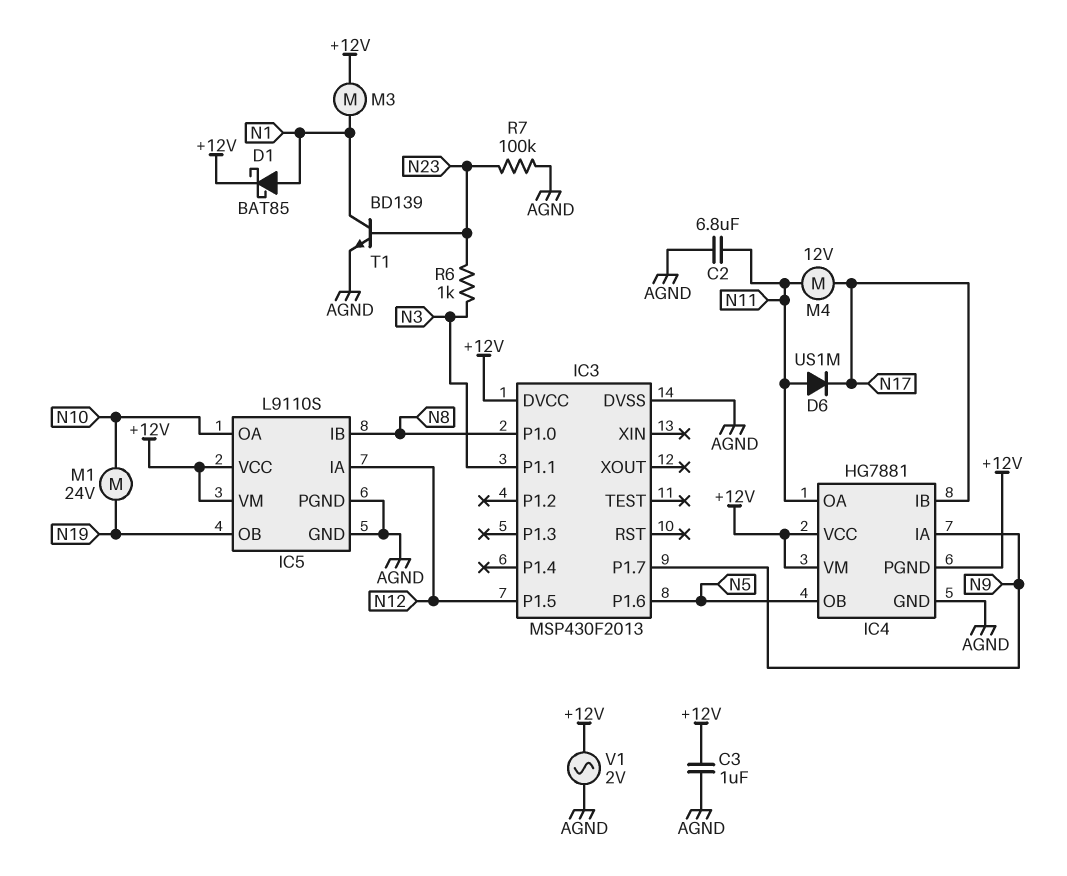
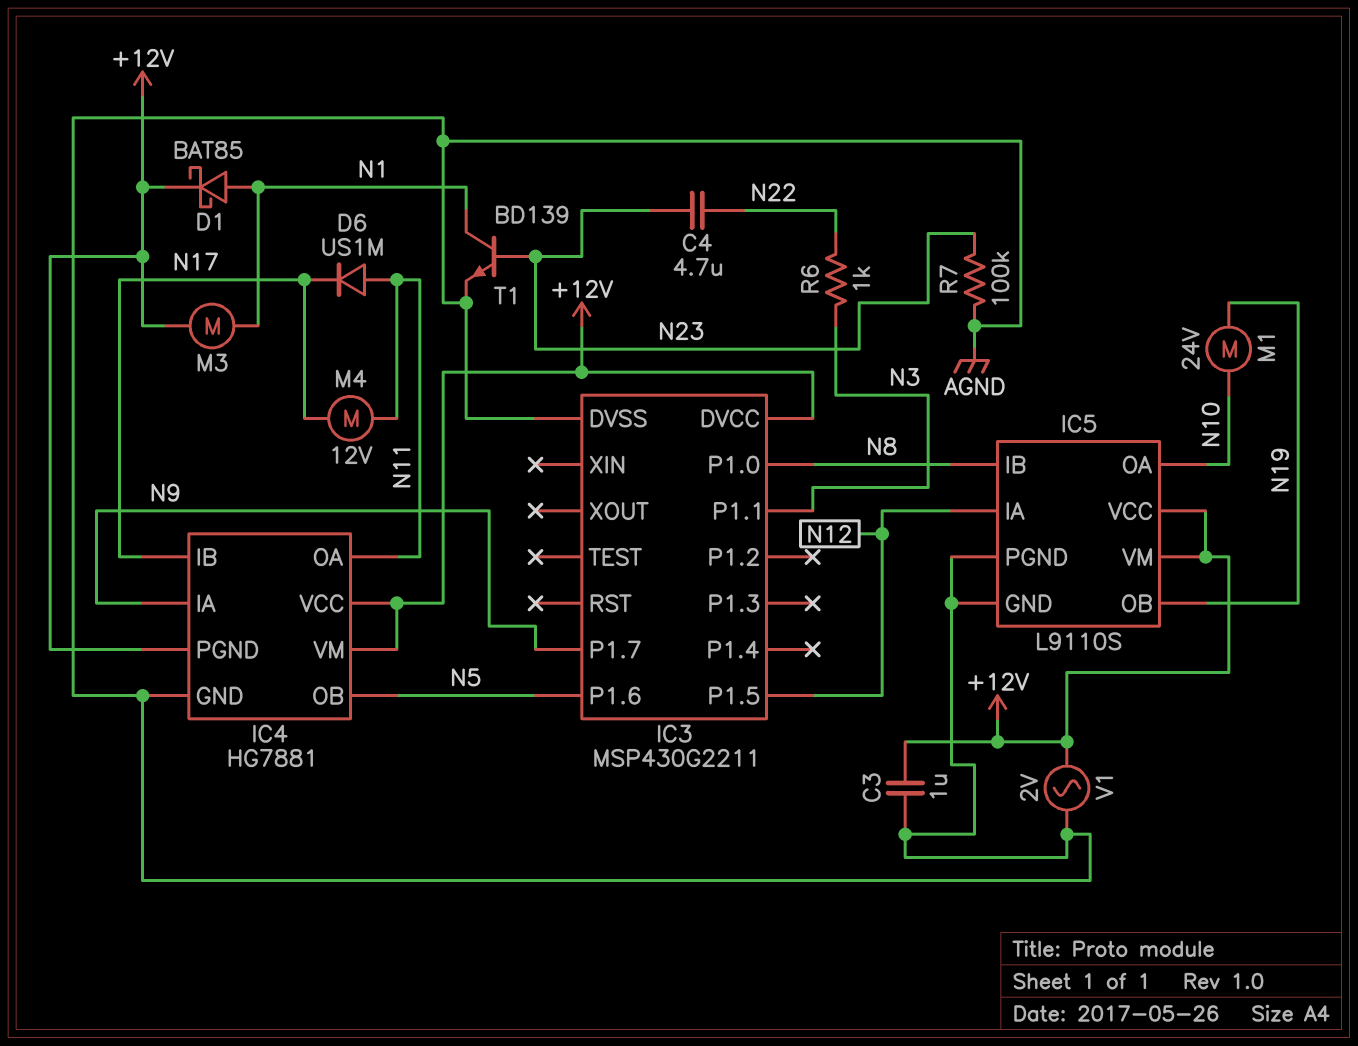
C2: 6.8uF (AGND, N11) -> none
C4: none -> 4.7uF (N22, N23)
IC3: MSP430F2013 -> MSP430G2211
R6: 1k (N3, N23) -> 1k (N3, N22)

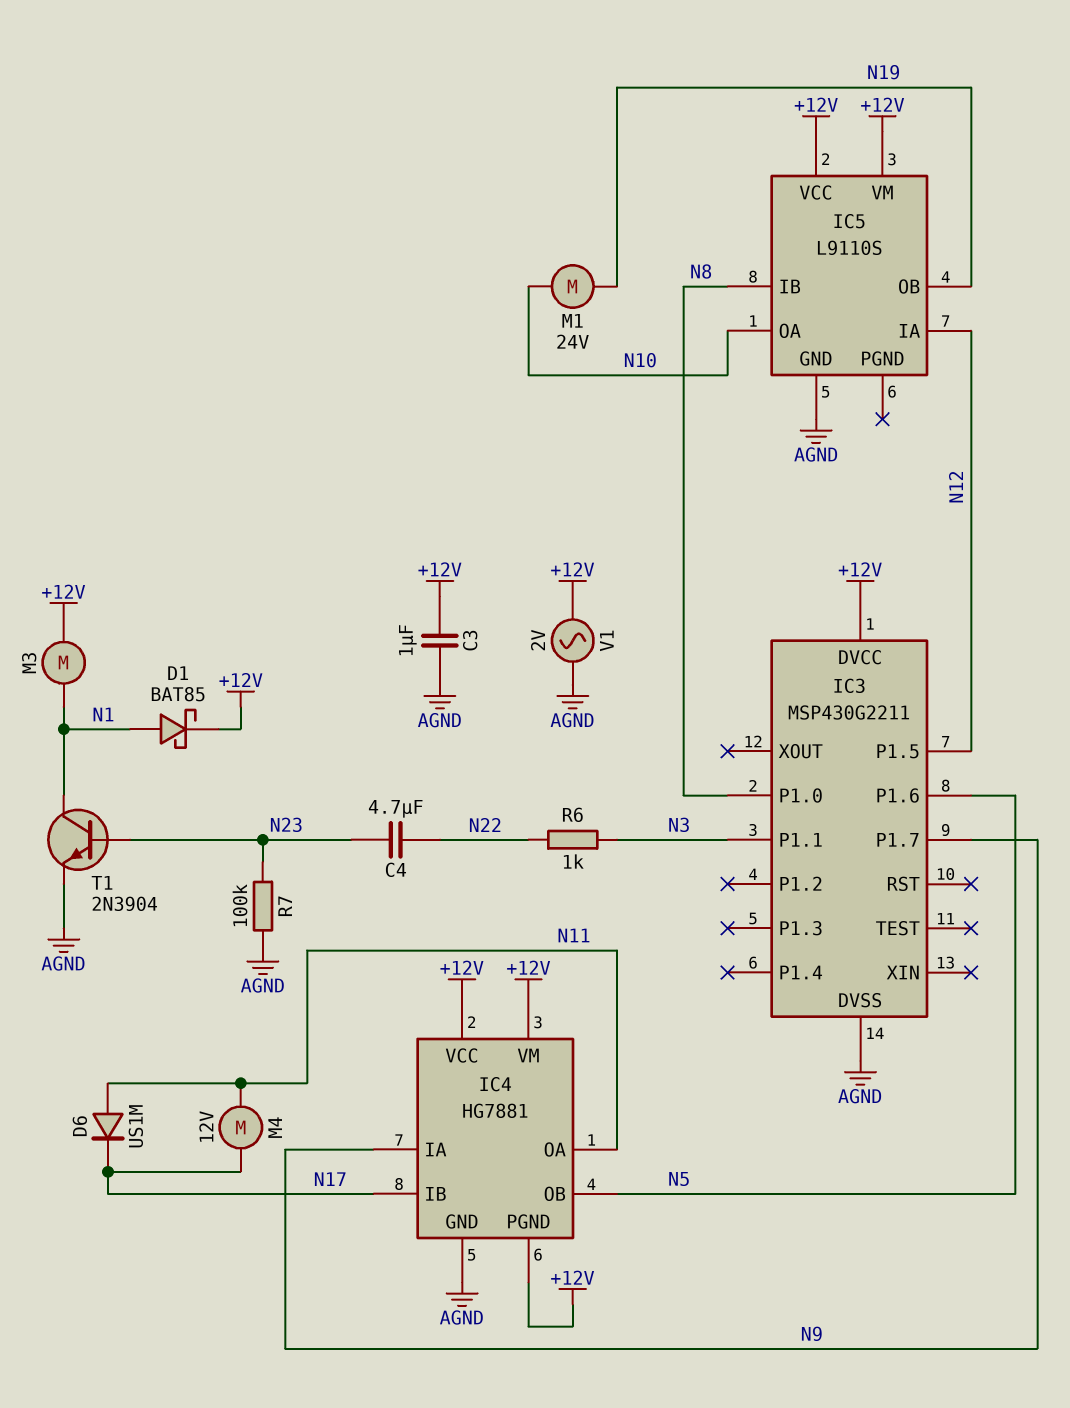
IC5 pin PGND: AGND -> none
T1: NPN BD139 (B N23, C N1, E AGND) -> NPN 2N3904 (B N23, C N1, E AGND)

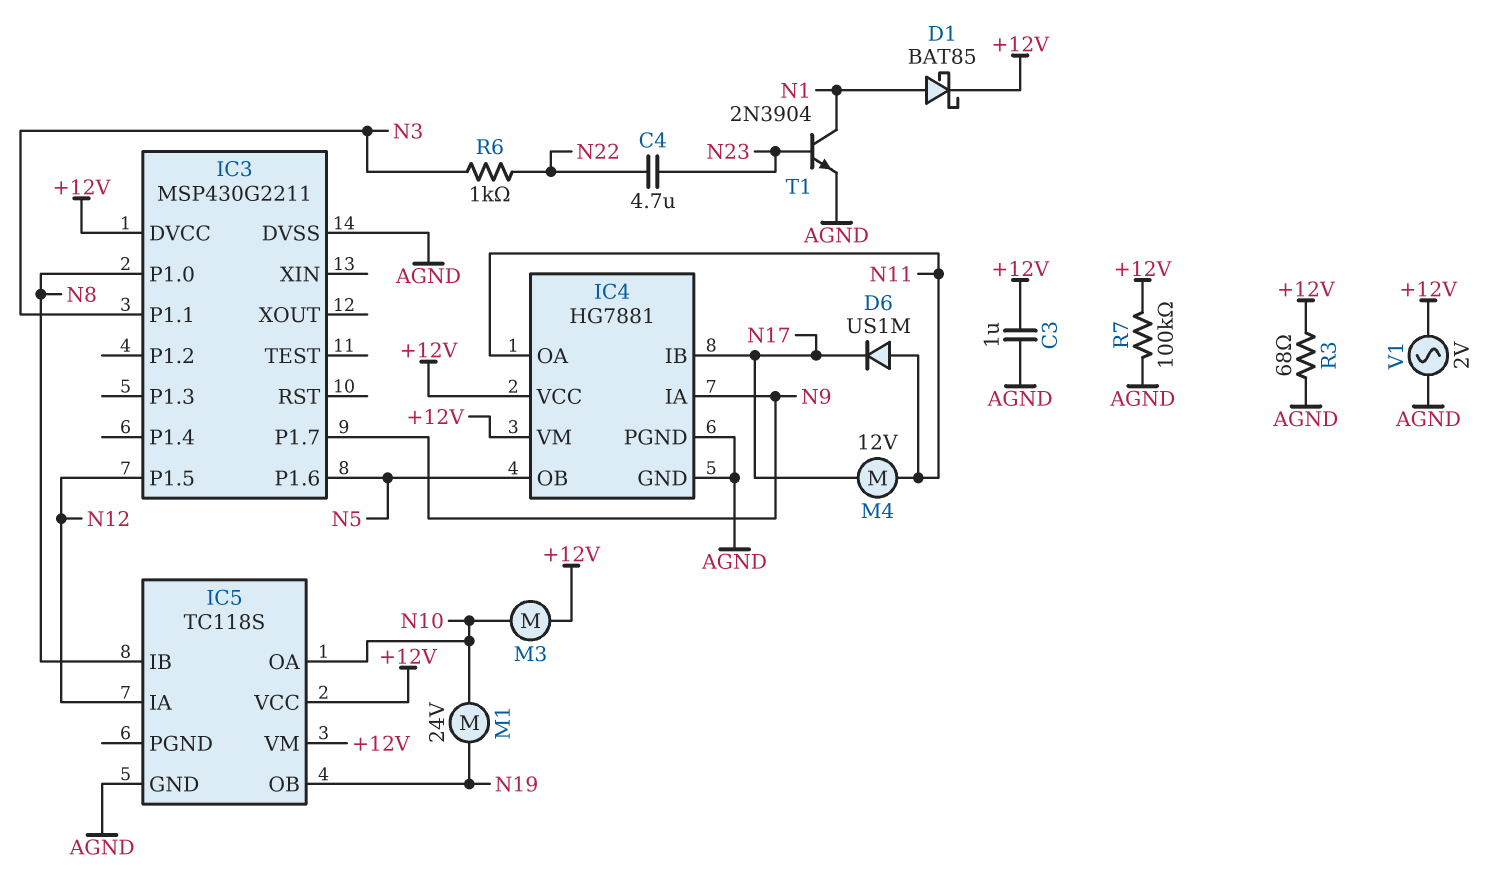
IC4 pin PGND: +12V -> AGND
IC5: L9110S -> TC118S
M3: motor (+12V, N1) -> motor (+12V, N10)
R3: none -> 68 (+12V, AGND)
R7: 100k (AGND, N23) -> 100k (+12V, AGND)

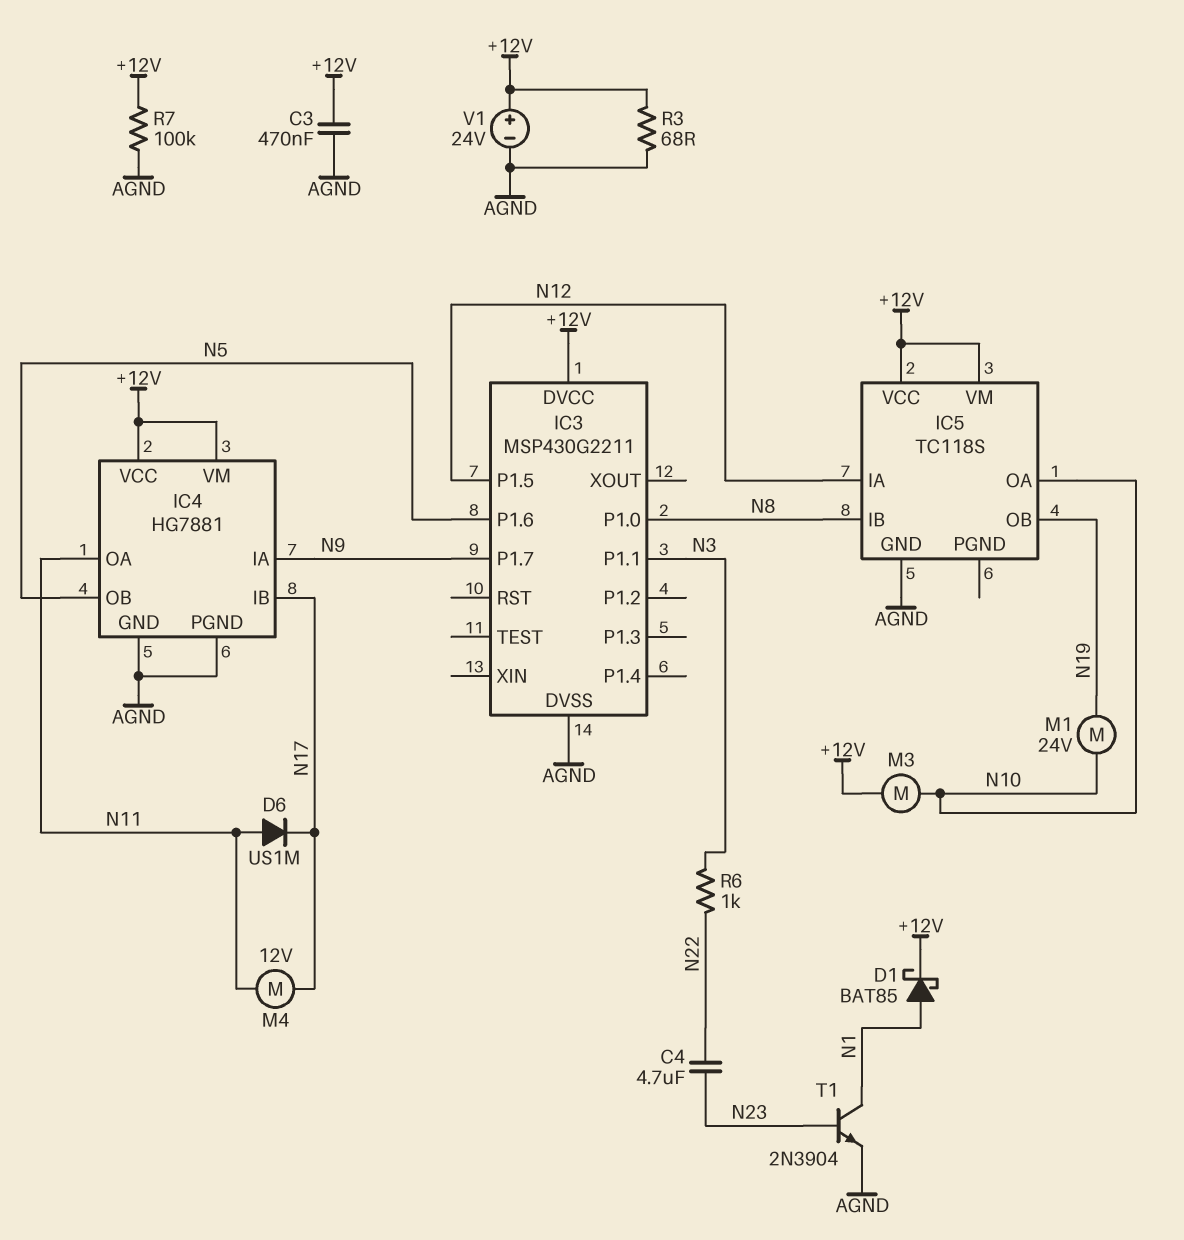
C3: 1uF (+12V, AGND) -> 470nF (+12V, AGND)
V1: AC 2V (+12V, AGND) -> 24V (plus +12V, minus AGND)

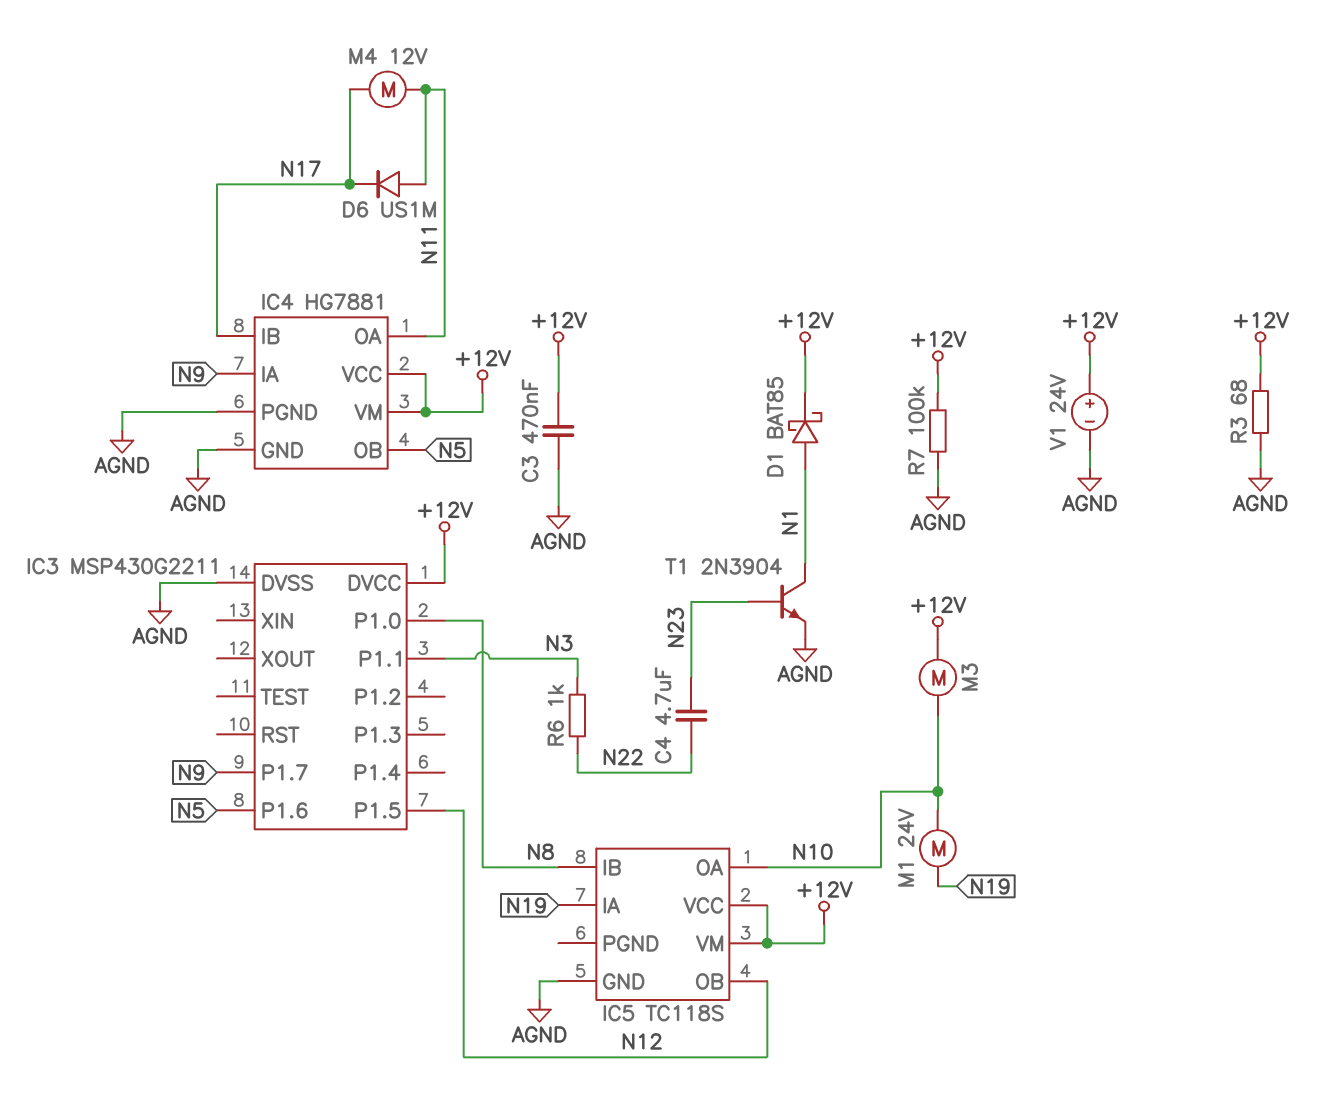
IC5 pin IA: N12 -> N19
IC5 pin OB: N19 -> N12

